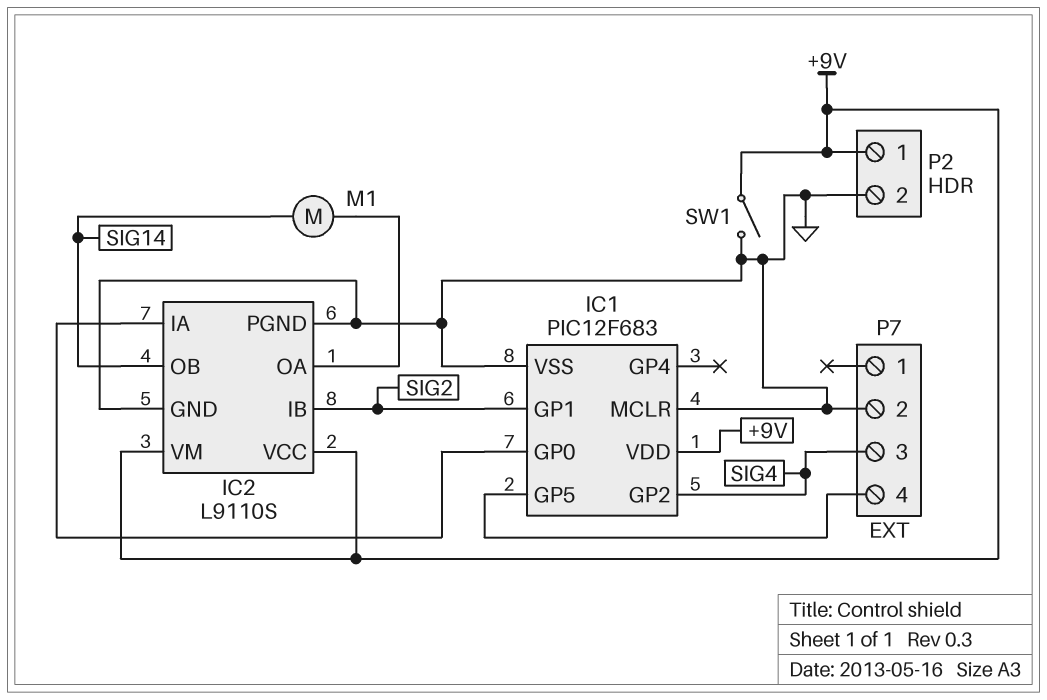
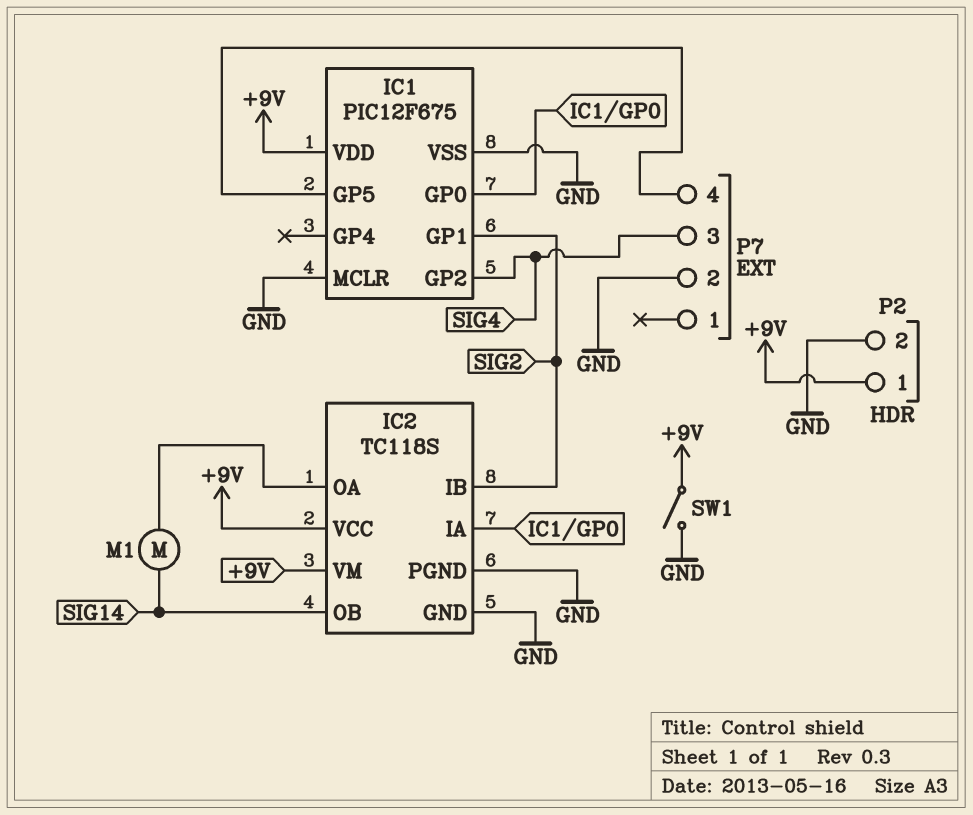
IC1: PIC12F683 -> PIC12F675
IC2: L9110S -> TC118S

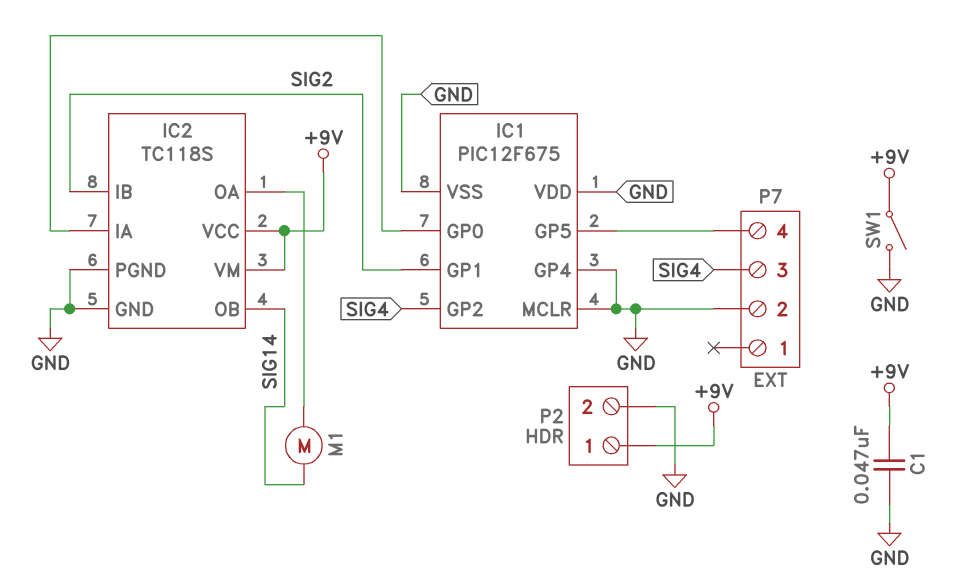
C1: none -> 47nF (+9V, GND)
IC1 pin GP4: none -> GND
IC1 pin VDD: +9V -> GND

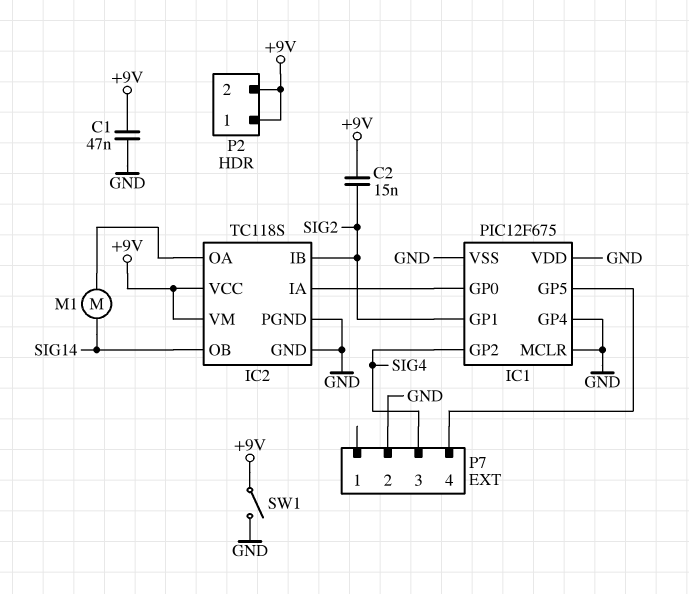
C2: none -> 15nF (+9V, SIG2)
P2 pin 2: GND -> +9V

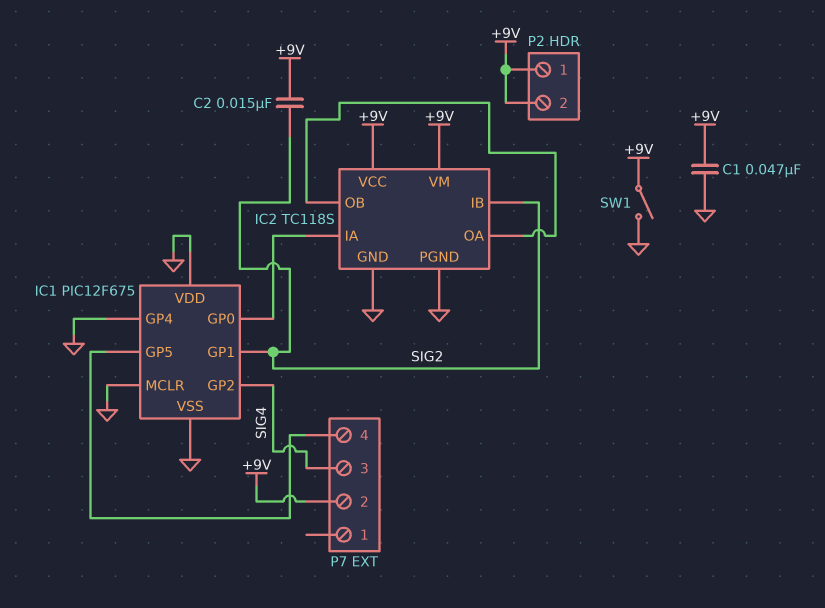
IC2 pin OB: SIG14 -> IC2/OA
M1: motor (IC2/OA, SIG14) -> none
P7 pin 2: GND -> +9V

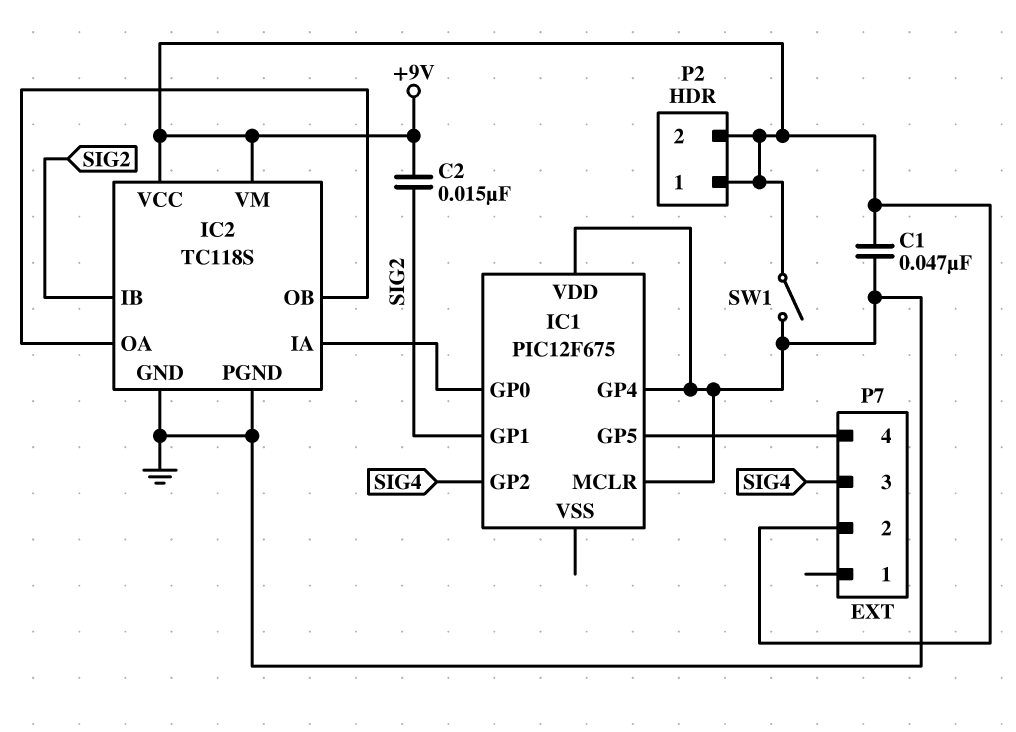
IC1 pin VSS: GND -> none

